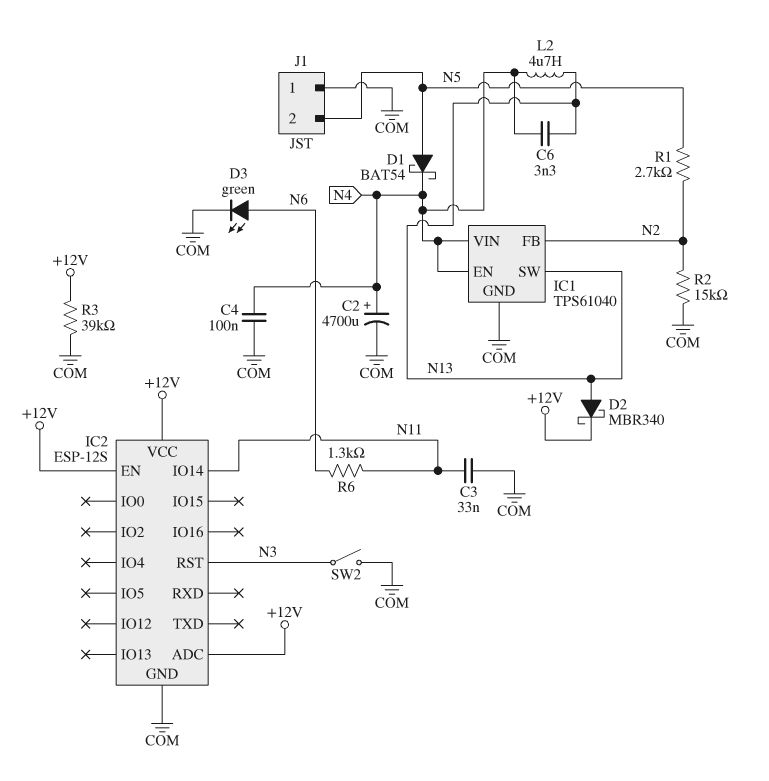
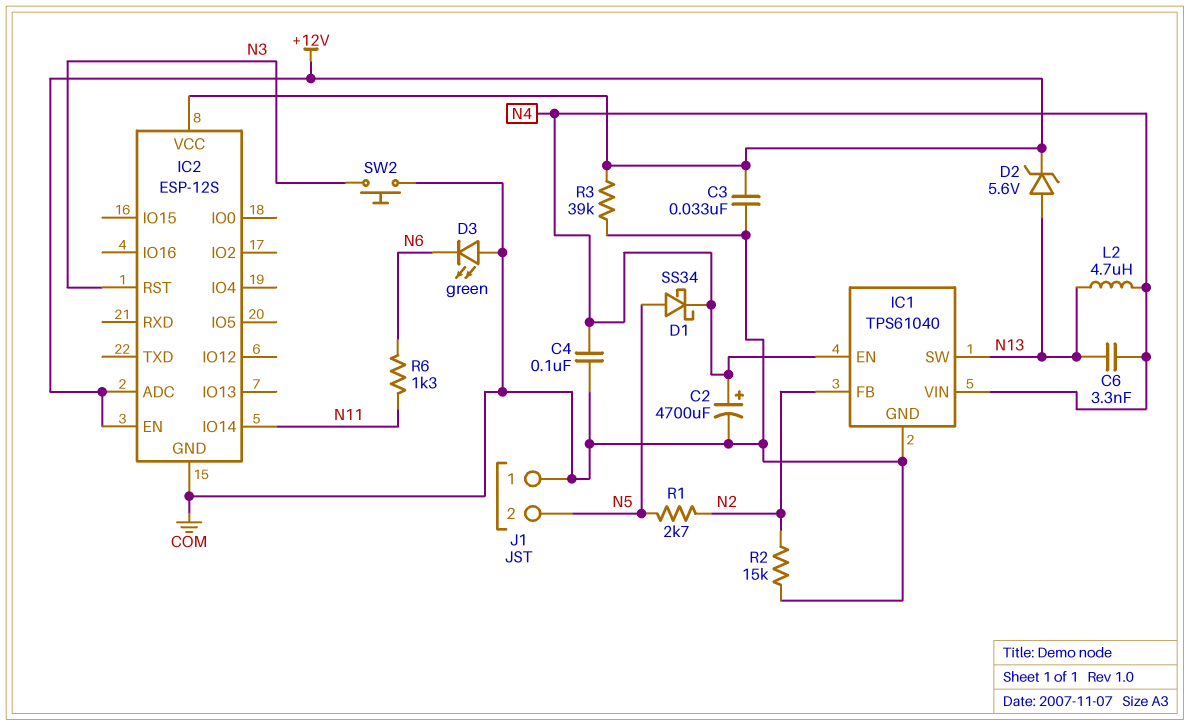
C3: 33nF (COM, N11) -> 33nF (+12V, COM)
D1: schottky BAT54 (A N5, K N4) -> schottky SS34 (A N5, K N4)
D2: schottky MBR340 (A N13, K +12V) -> zener 5.6V (A N13, K +12V)
D3: LED green (A N6, K COM) -> LED green (A COM, K N6)
SW2: switch (COM, N3) -> button (COM, N3)

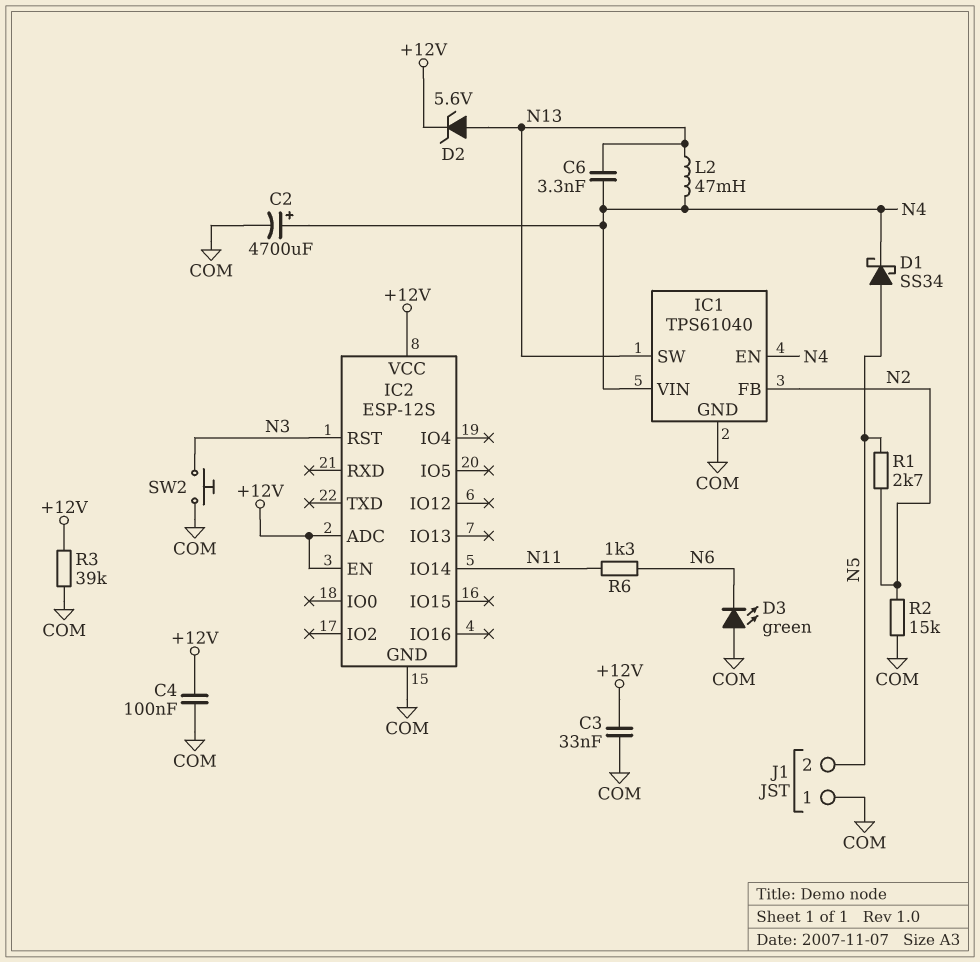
C4: 100nF (COM, N4) -> 100nF (+12V, COM)
L2: 4.7uH (N4, N13) -> 47mH (N4, N13)

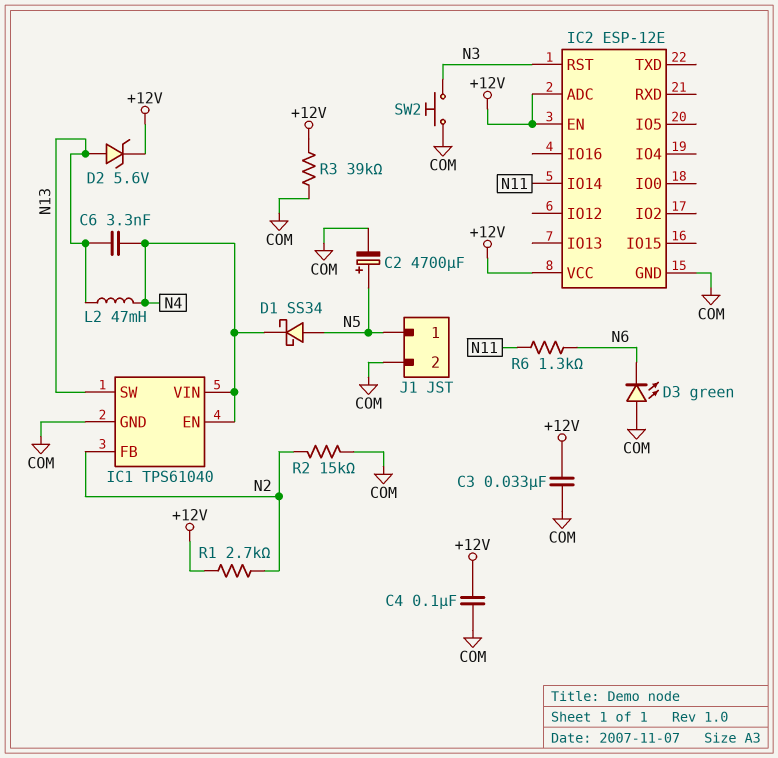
C2: 4700uF (plus N4, minus COM) -> 4700uF (plus N5, minus COM)
IC2: ESP-12S -> ESP-12E
J1 pin 1: COM -> N5
J1 pin 2: N5 -> COM
R1: 2.7k (N2, N5) -> 2.7k (+12V, N2)

